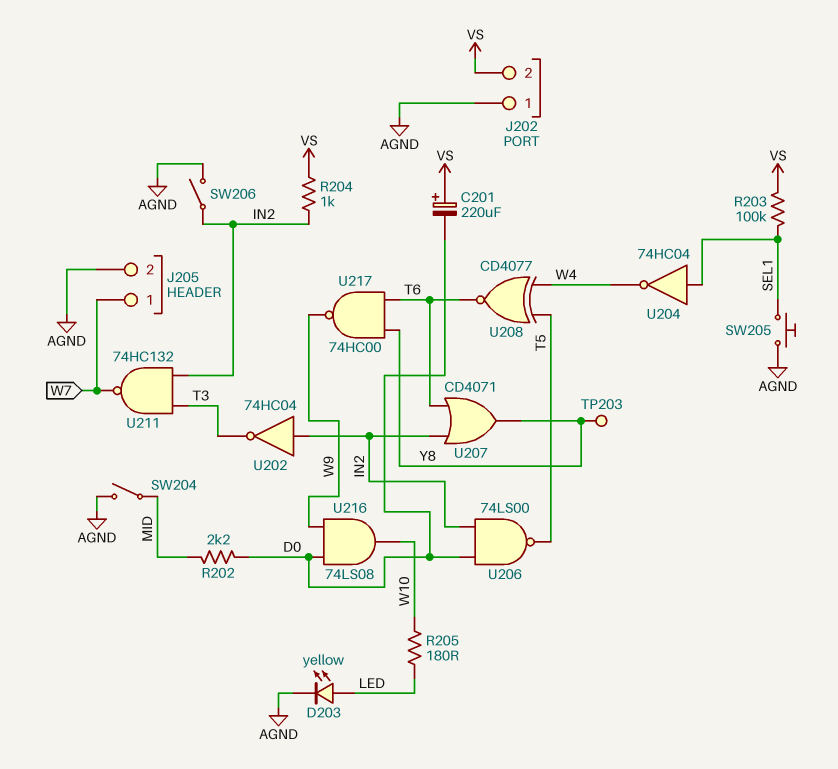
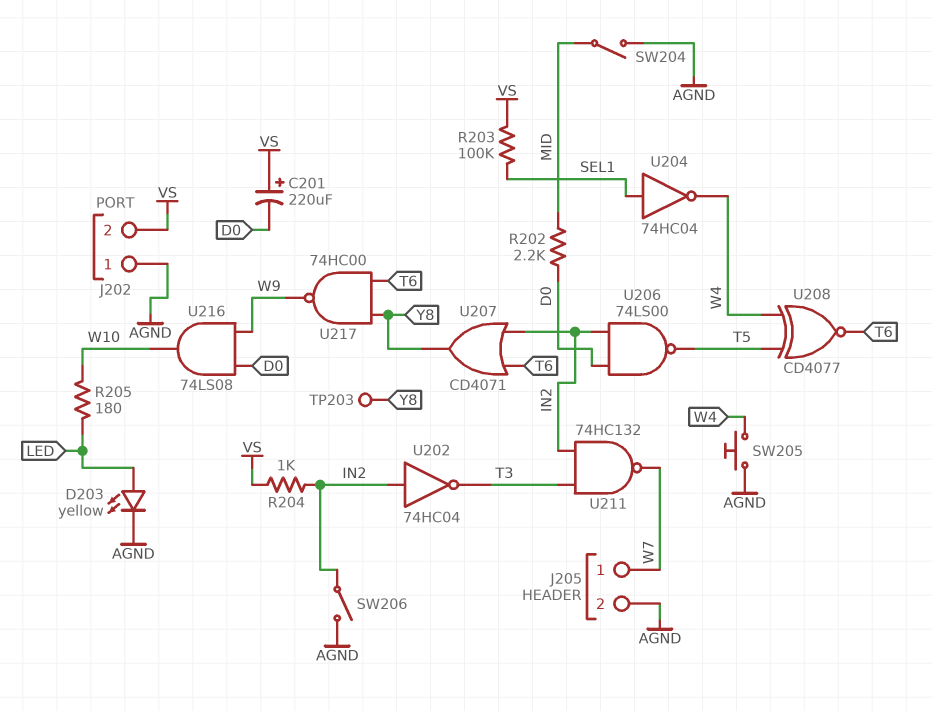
SW205: button (AGND, SEL1) -> button (AGND, W4)

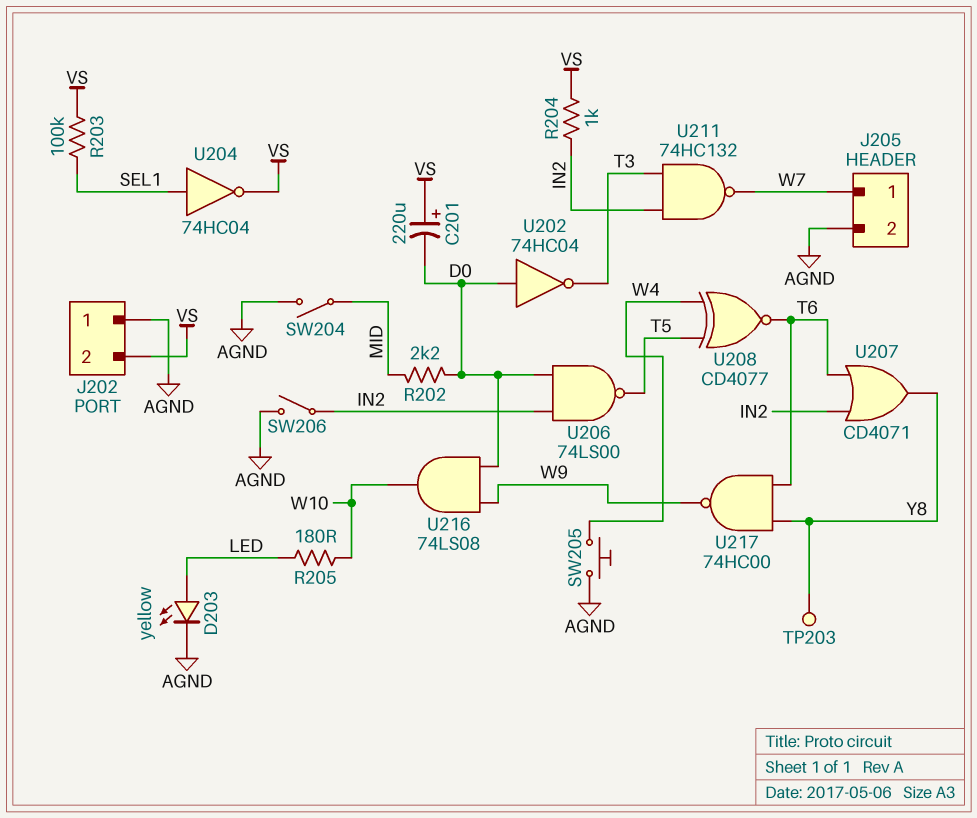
U202: NOT 74HC04 (in IN2, out T3) -> NOT 74HC04 (in D0, out T3)
U204: NOT 74HC04 (in SEL1, out W4) -> NOT 74HC04 (in SEL1, out VS)

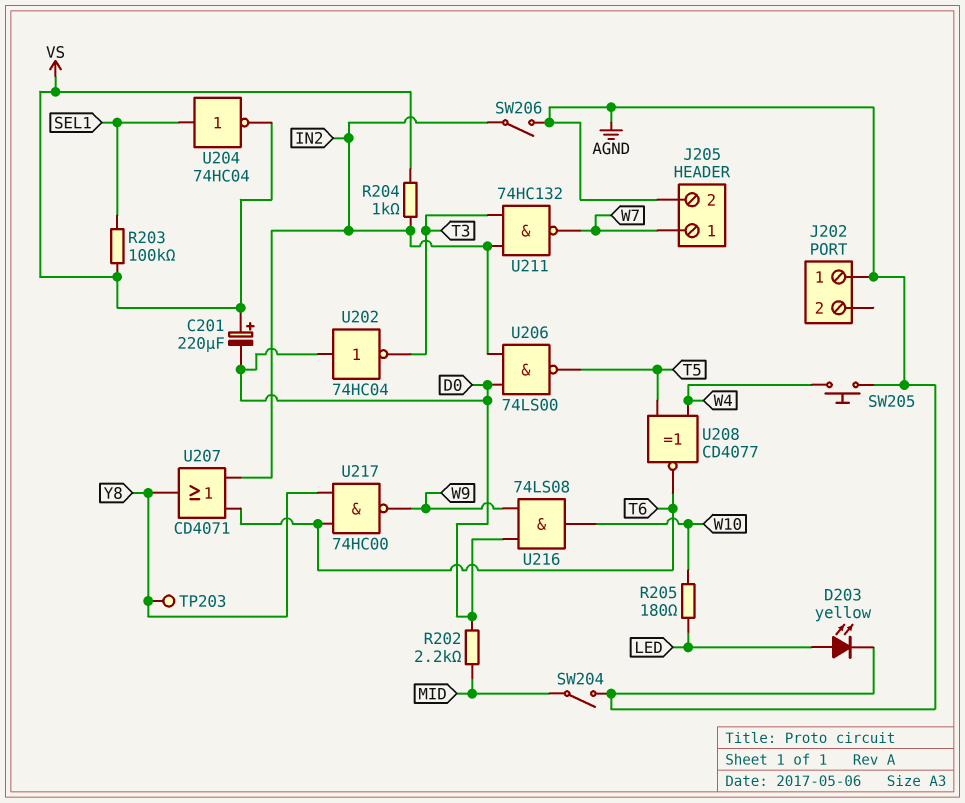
J202 pin 2: VS -> none

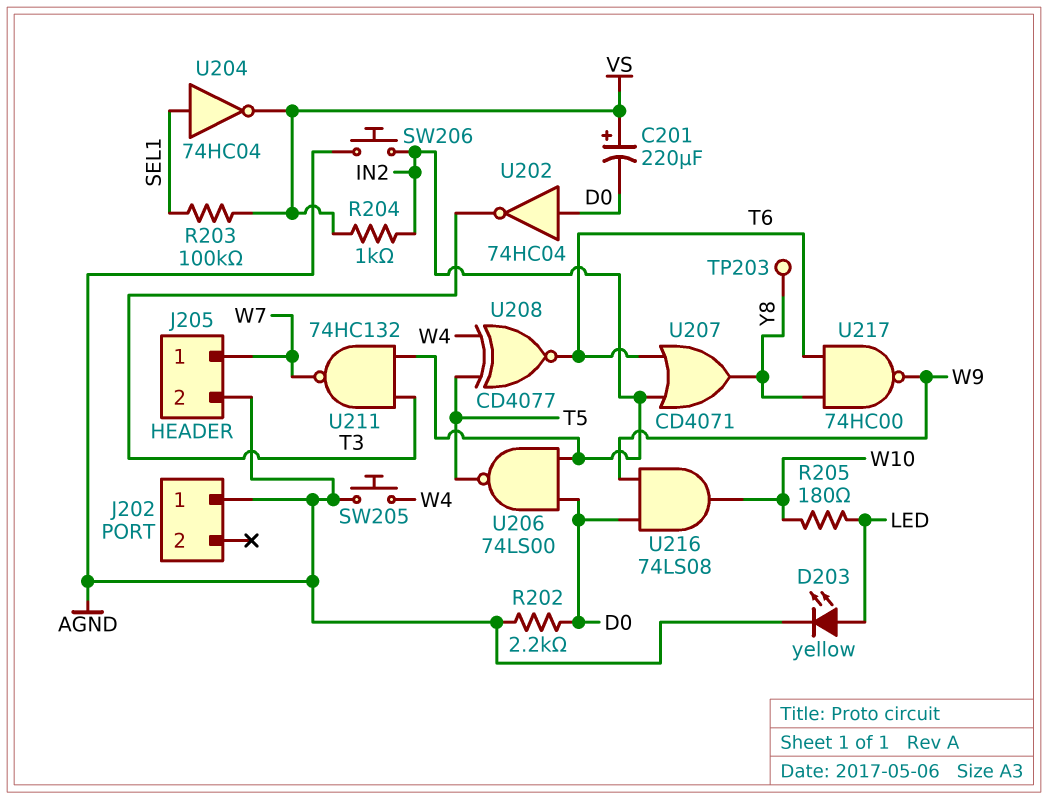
R202: 2.2k (D0, MID) -> 2.2k (AGND, D0)
SW204: switch (AGND, MID) -> none
SW206: switch (AGND, IN2) -> button (AGND, IN2)

